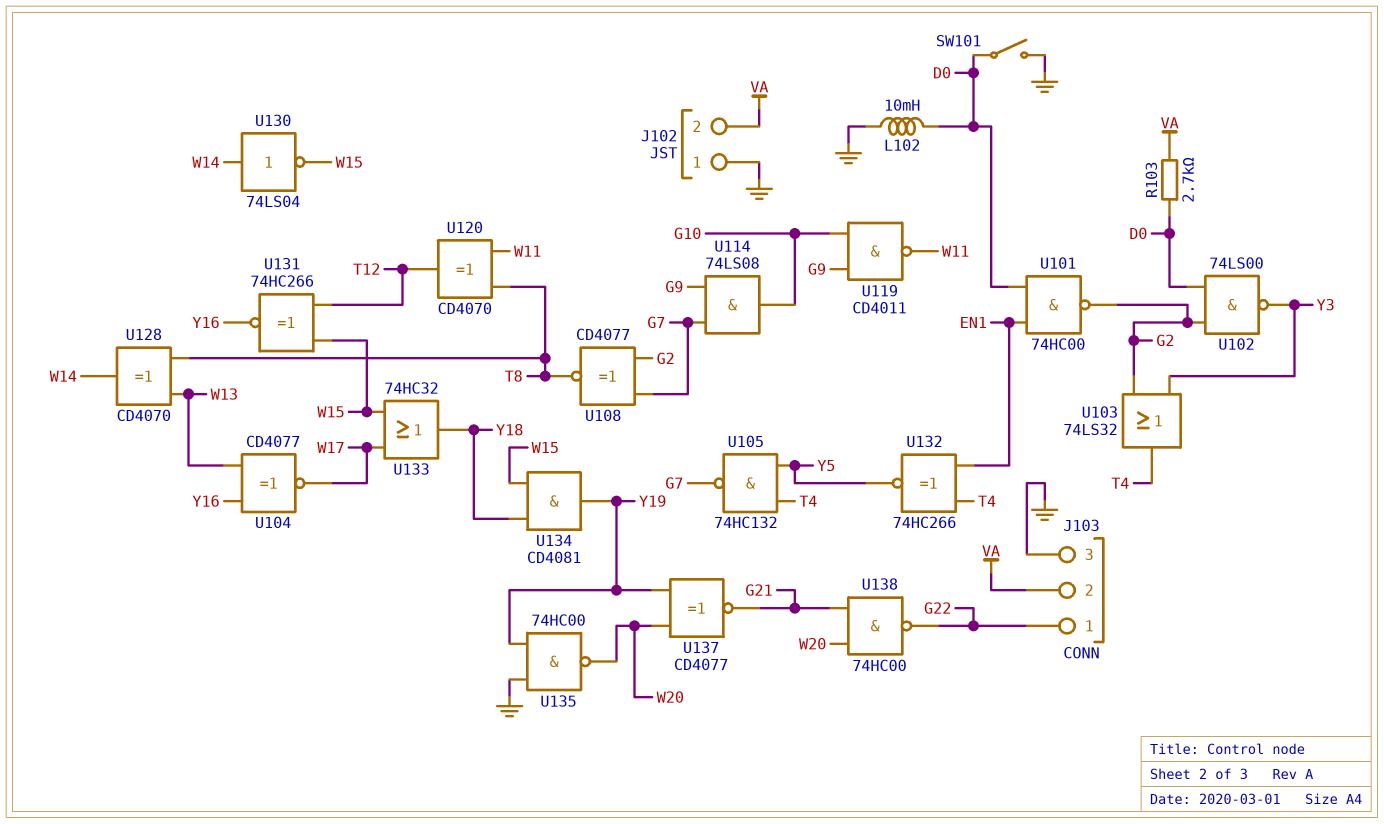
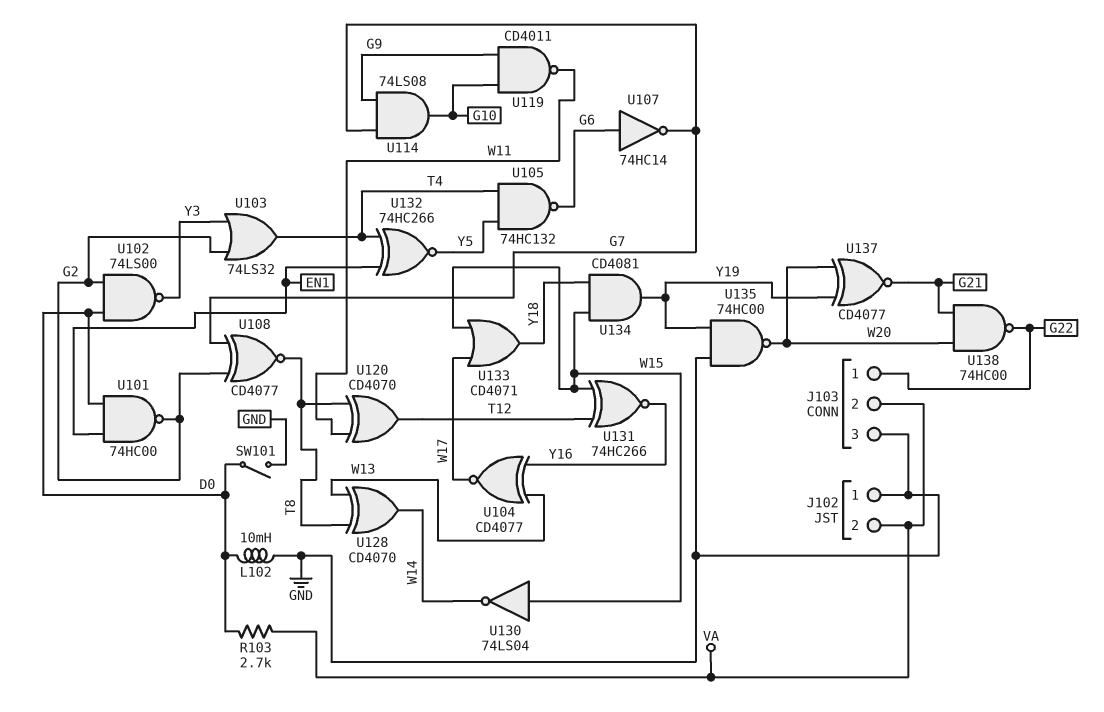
U105: NAND 74HC132 (in T4, in Y5, out G7) -> NAND 74HC132 (in T4, in Y5, out G6)
U107: none -> NOT 74HC14 (in G6, out G7)
U130: NOT 74LS04 (in W14, out W15) -> NOT 74LS04 (in W15, out W14)
U133: OR 74HC32 (in W15, in W17, out Y18) -> OR CD4071 (in W15, in W17, out Y18)

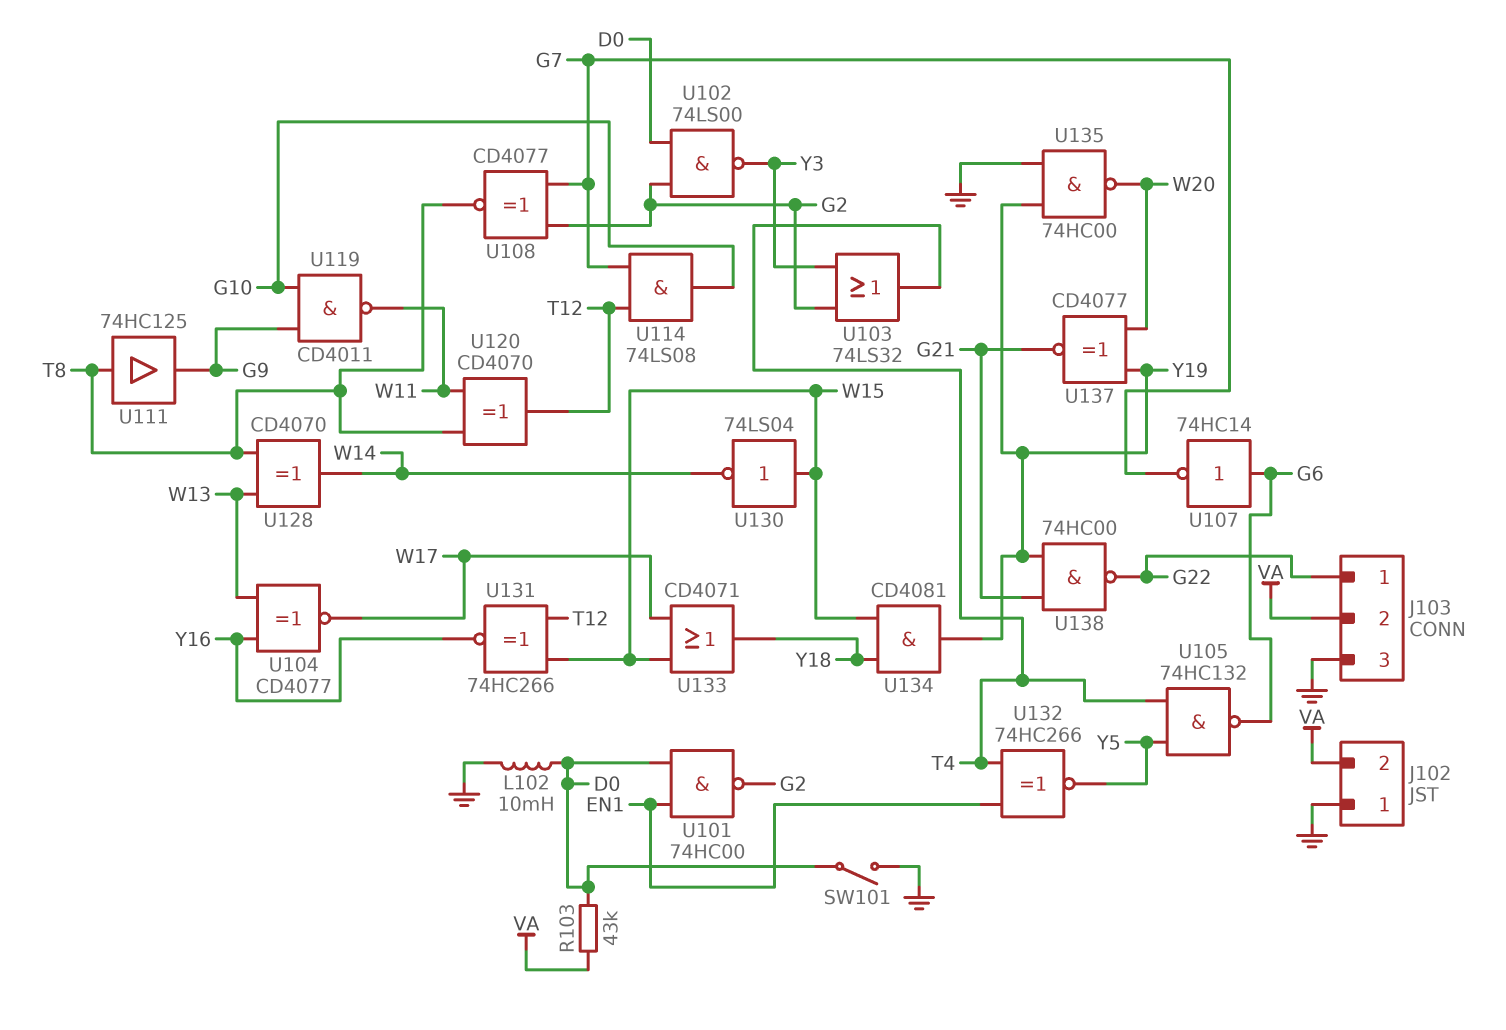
R103: 2.7k (D0, VA) -> 43k (D0, VA)
U111: none -> buffer 74HC125 (in T8, out G9)
U114: AND 74LS08 (in G7, in G9, out G10) -> AND 74LS08 (in G7, in T12, out G10)
U138: NAND 74HC00 (in G21, in W20, out G22) -> NAND 74HC00 (in G21, in Y19, out G22)

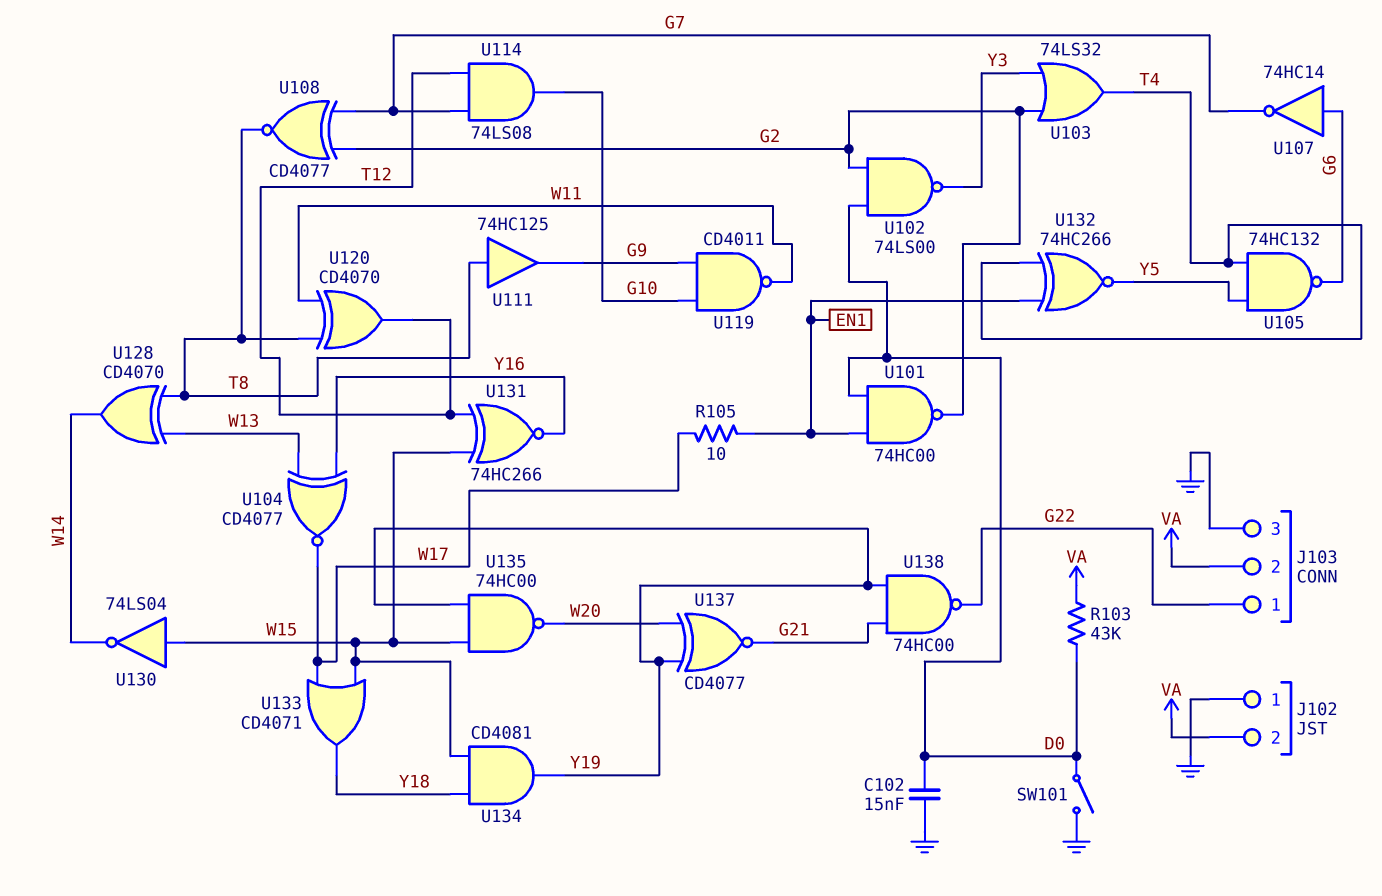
C102: none -> 15nF (D0, GND)
L102: 10mH (D0, GND) -> none
R105: none -> 10 (EN1, W17)
U135: NAND 74HC00 (in GND, in Y19, out W20) -> NAND 74HC00 (in W15, in Y19, out W20)

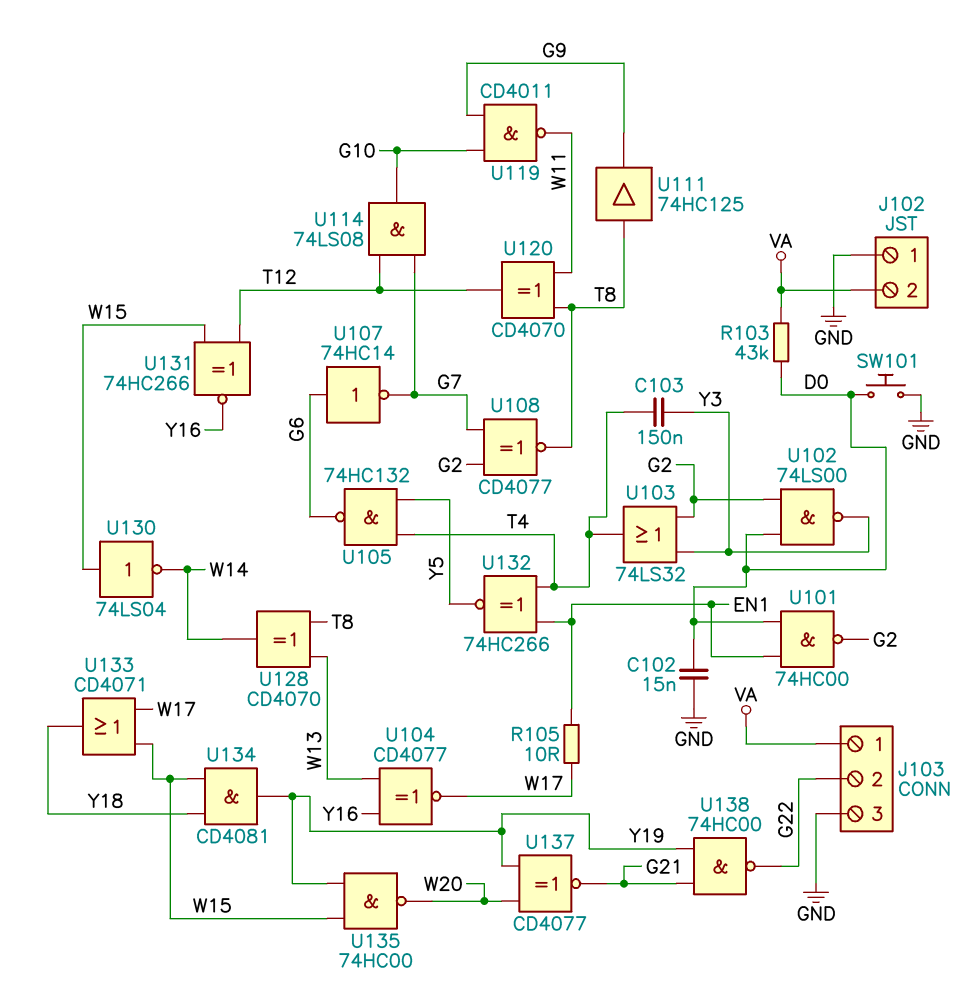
C103: none -> 150nF (T4, Y3)
J103 pin 1: G22 -> VA
J103 pin 2: VA -> G22
SW101: switch (D0, GND) -> button (D0, GND)

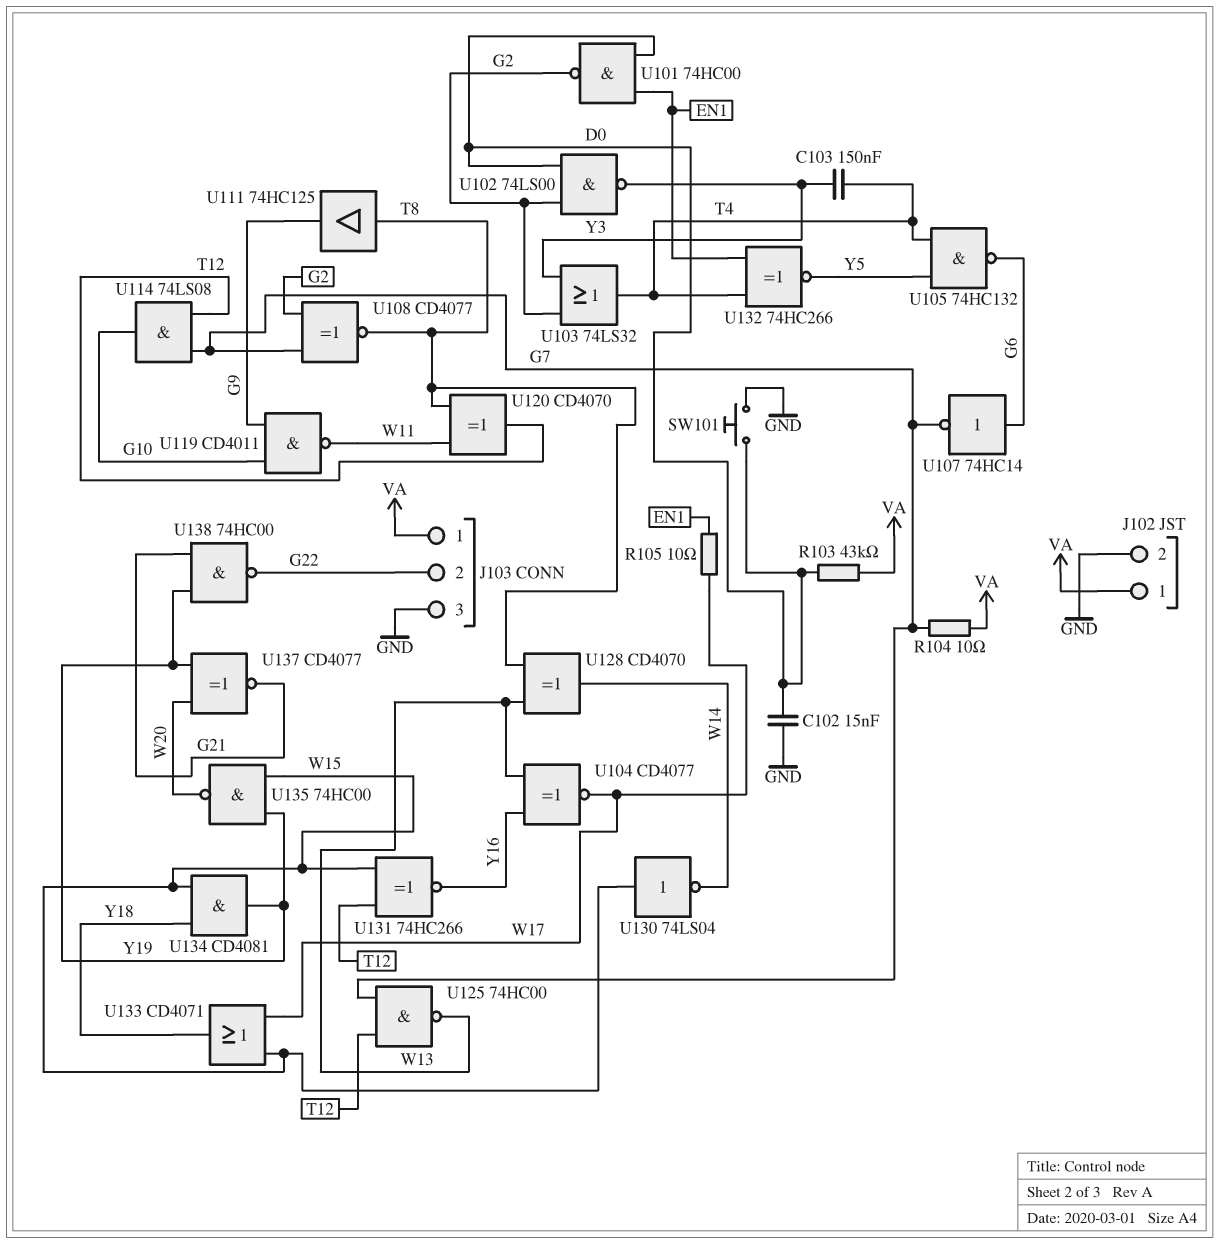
J102 pin 1: GND -> VA
J102 pin 2: VA -> GND
R104: none -> 10 (G7, VA)
U125: none -> NAND 74HC00 (in G7, in T12, out W13)

